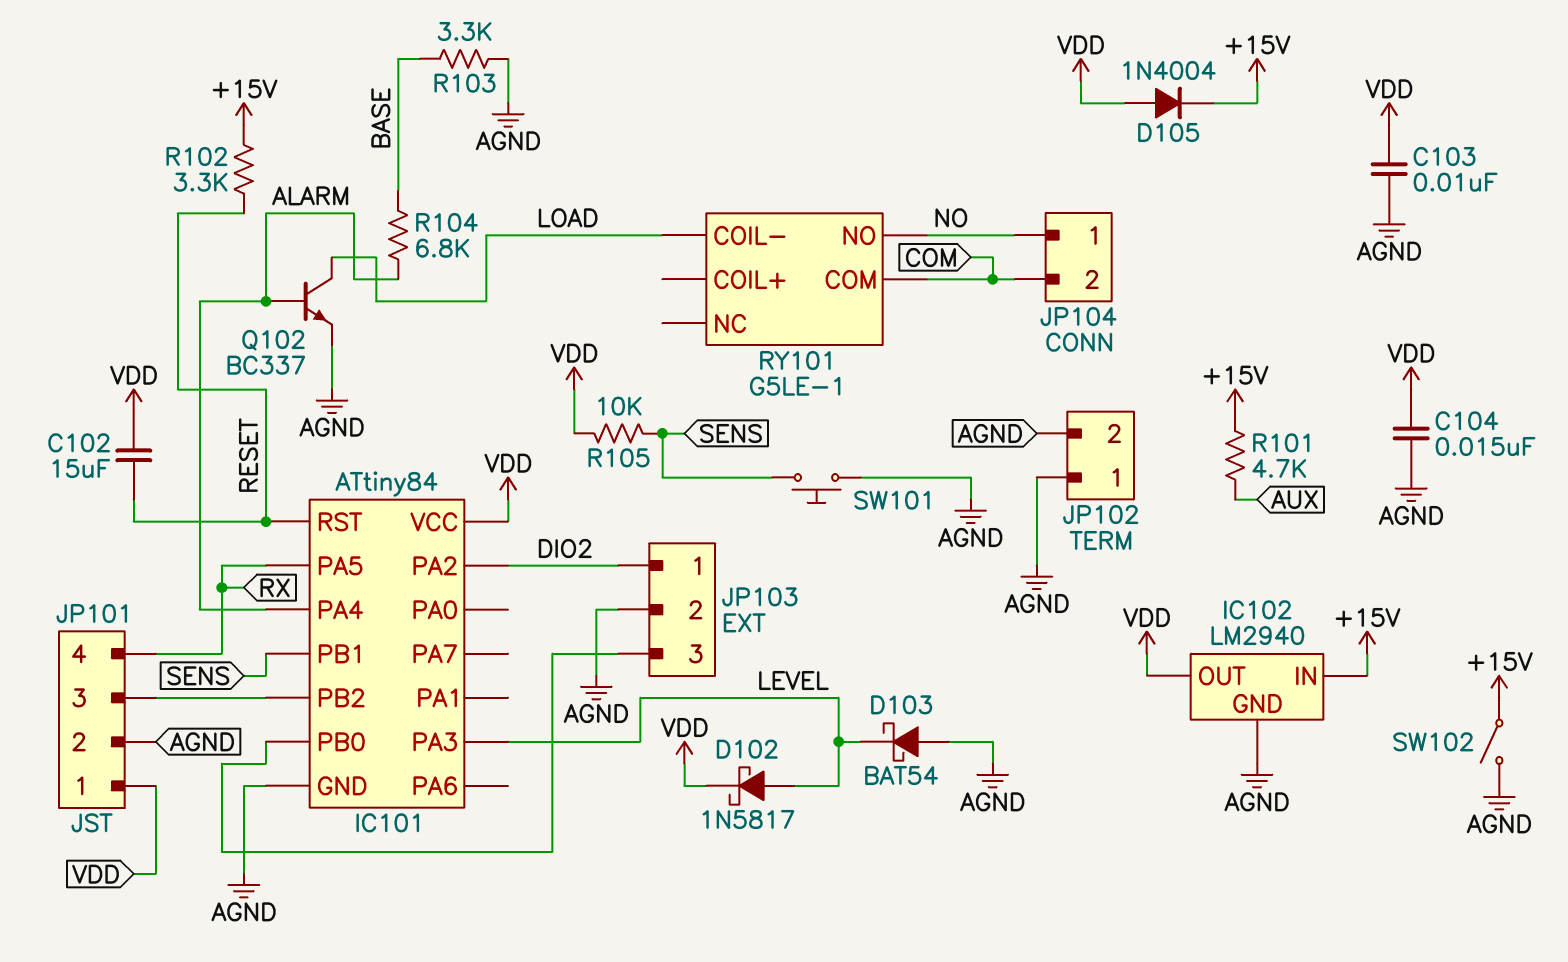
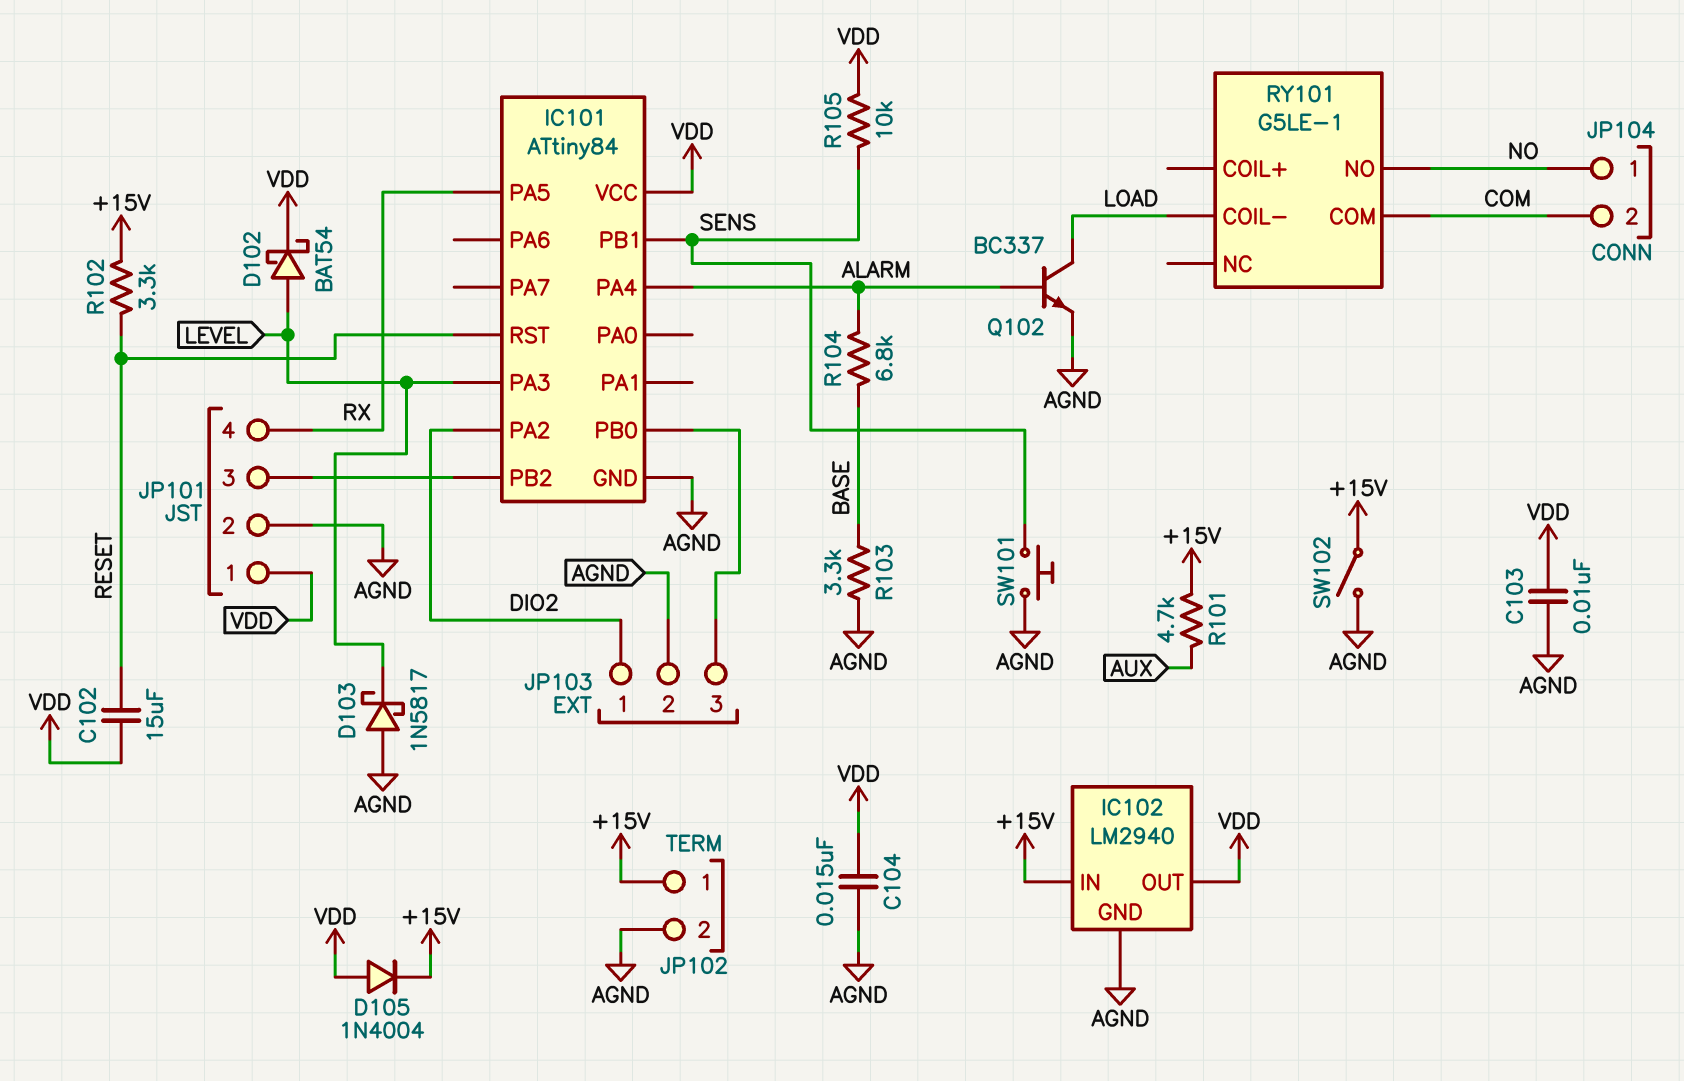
D102: schottky 1N5817 (A LEVEL, K VDD) -> schottky BAT54 (A LEVEL, K VDD)
D103: schottky BAT54 (A AGND, K LEVEL) -> schottky 1N5817 (A AGND, K LEVEL)
JP102 pin 1: AGND -> +15V

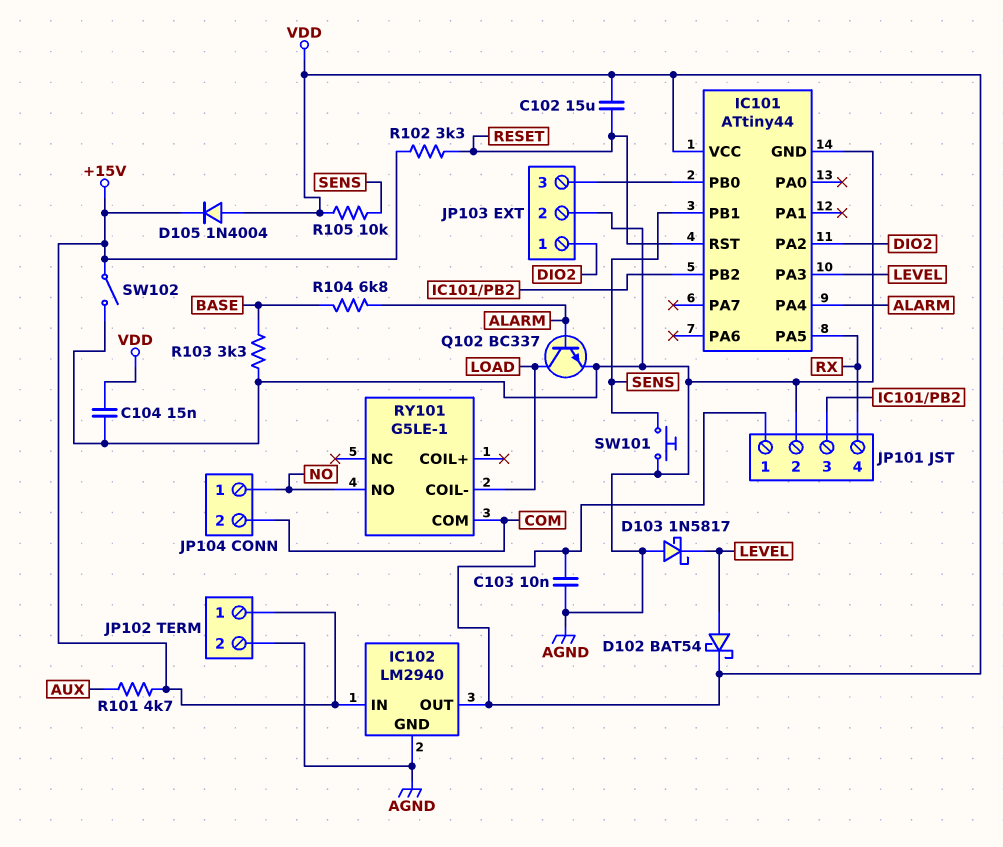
IC101: ATtiny84 -> ATtiny44

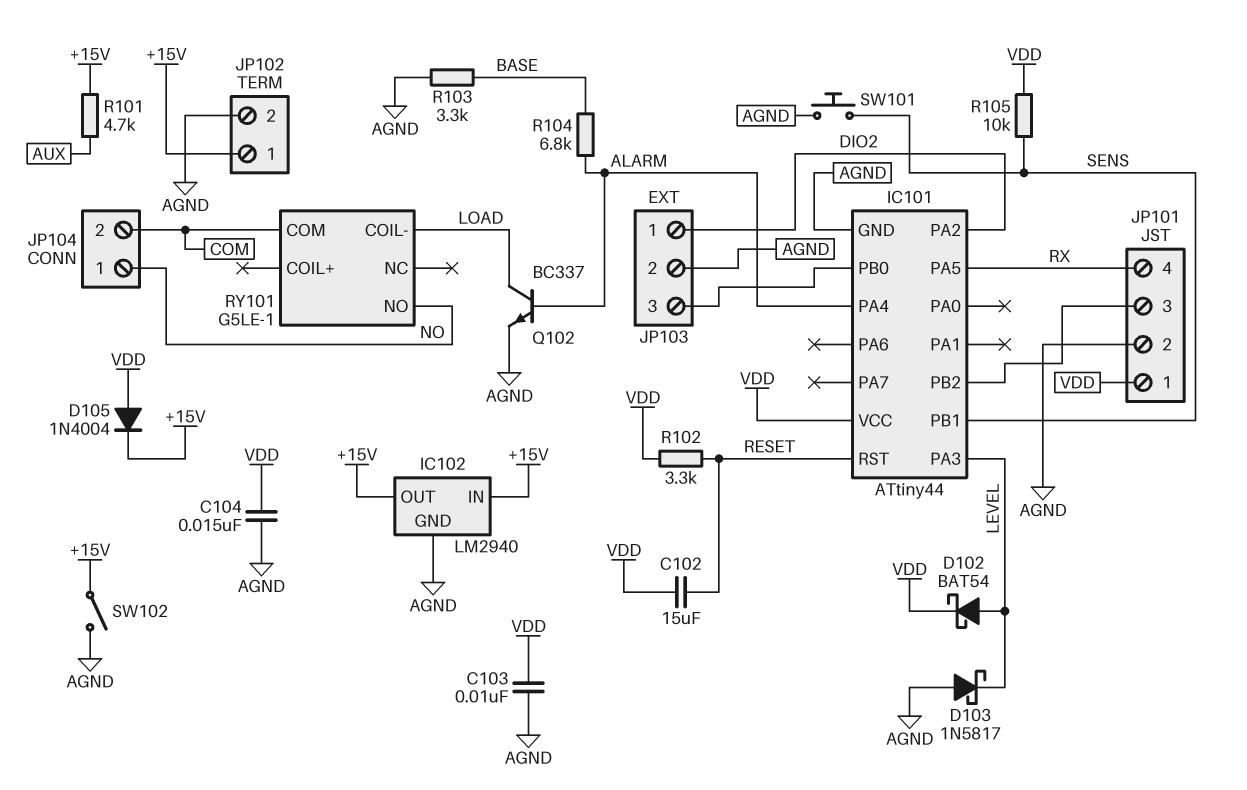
IC102 pin OUT: VDD -> +15V
R102: 3.3k (+15V, RESET) -> 3.3k (RESET, VDD)

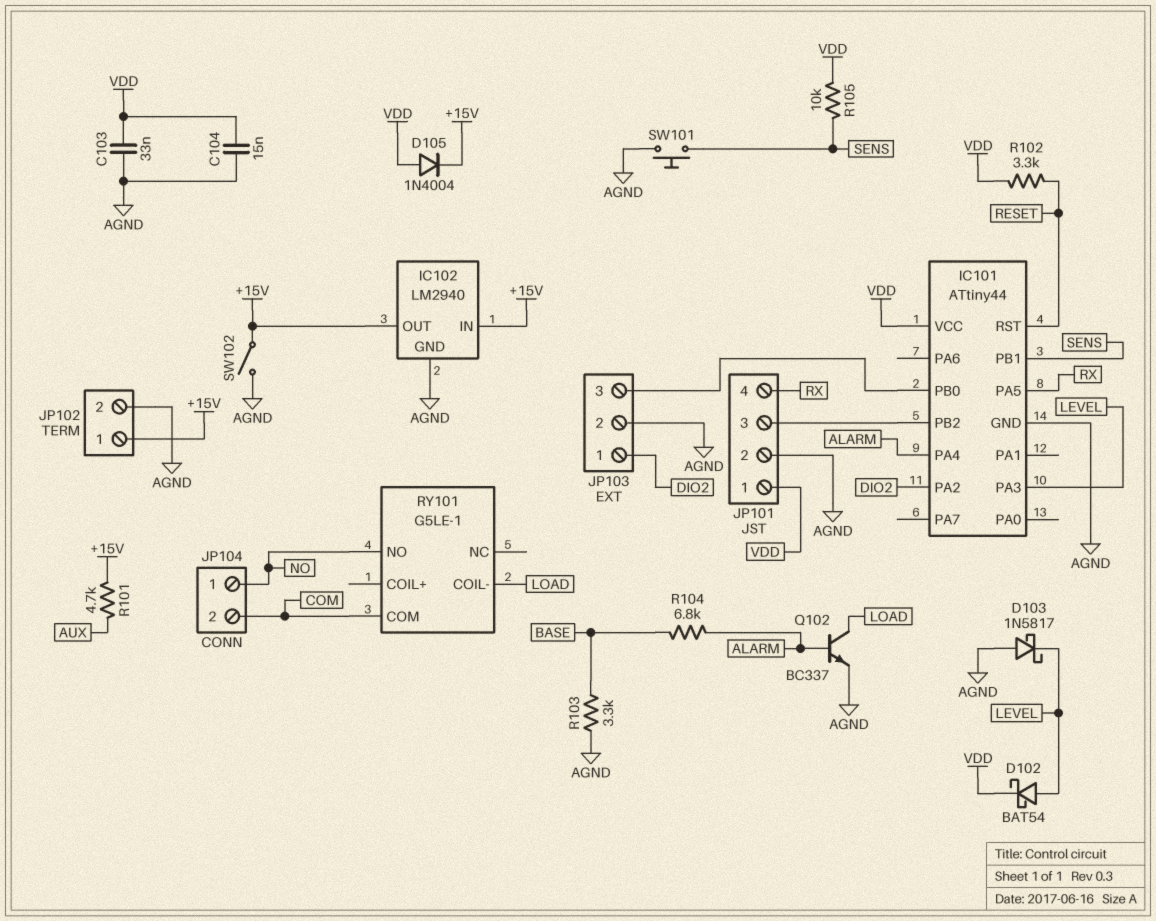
C102: 15uF (RESET, VDD) -> none
C103: 10nF (AGND, VDD) -> 33nF (AGND, VDD)

